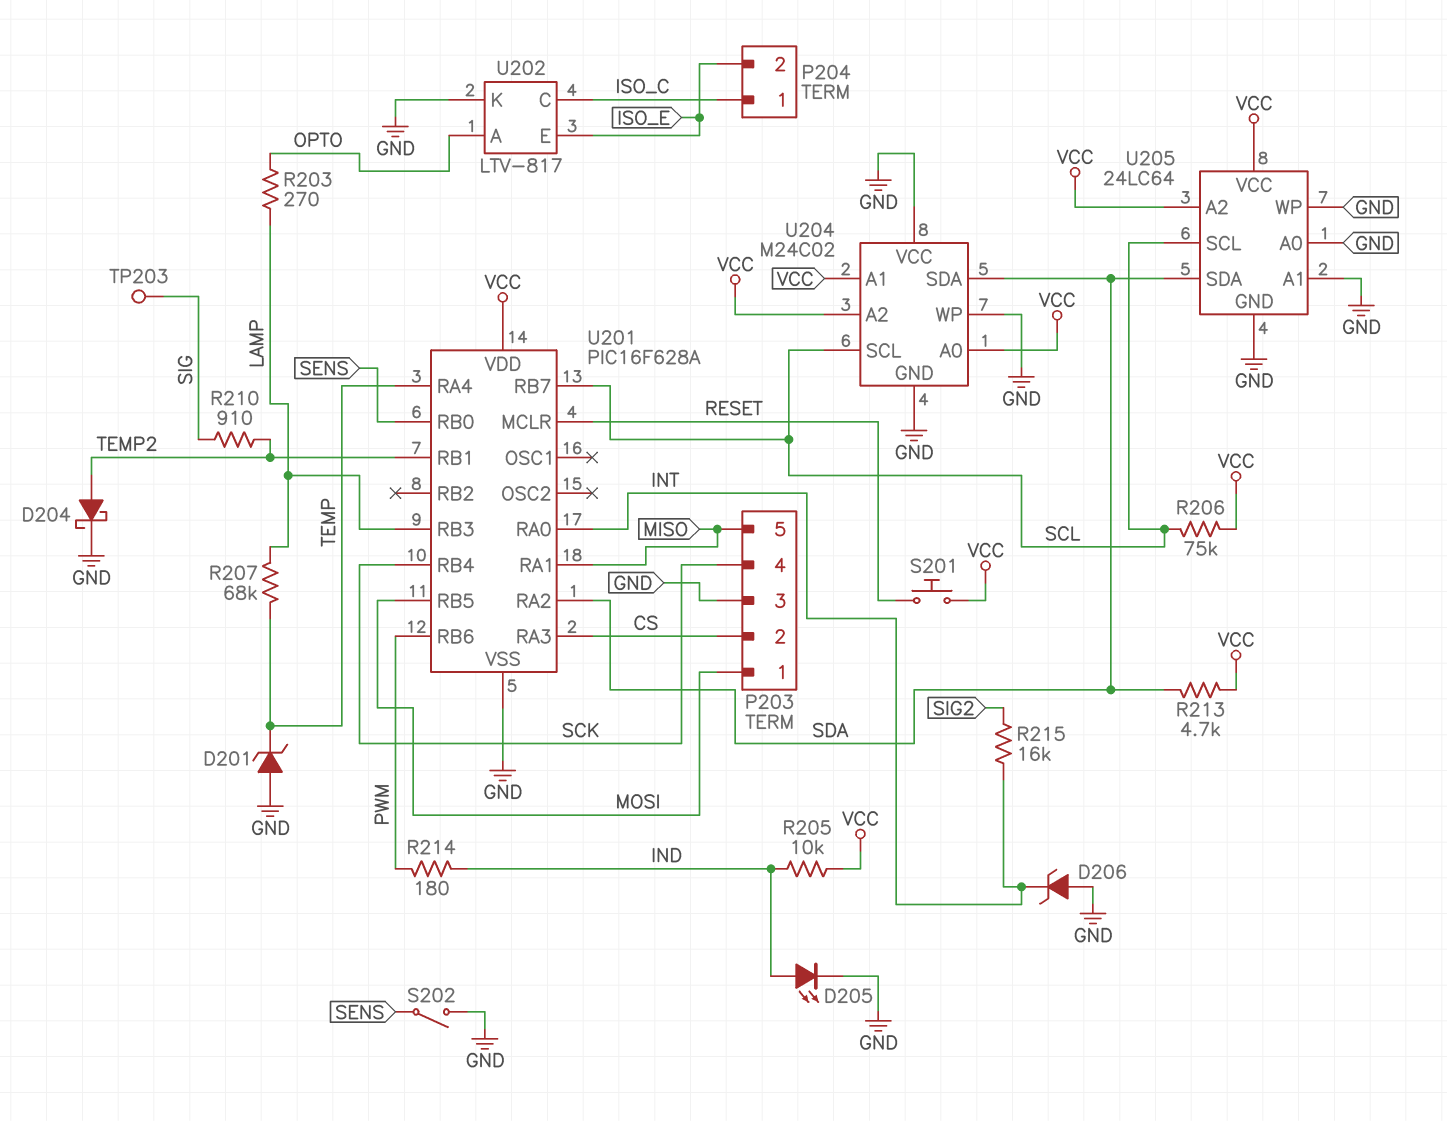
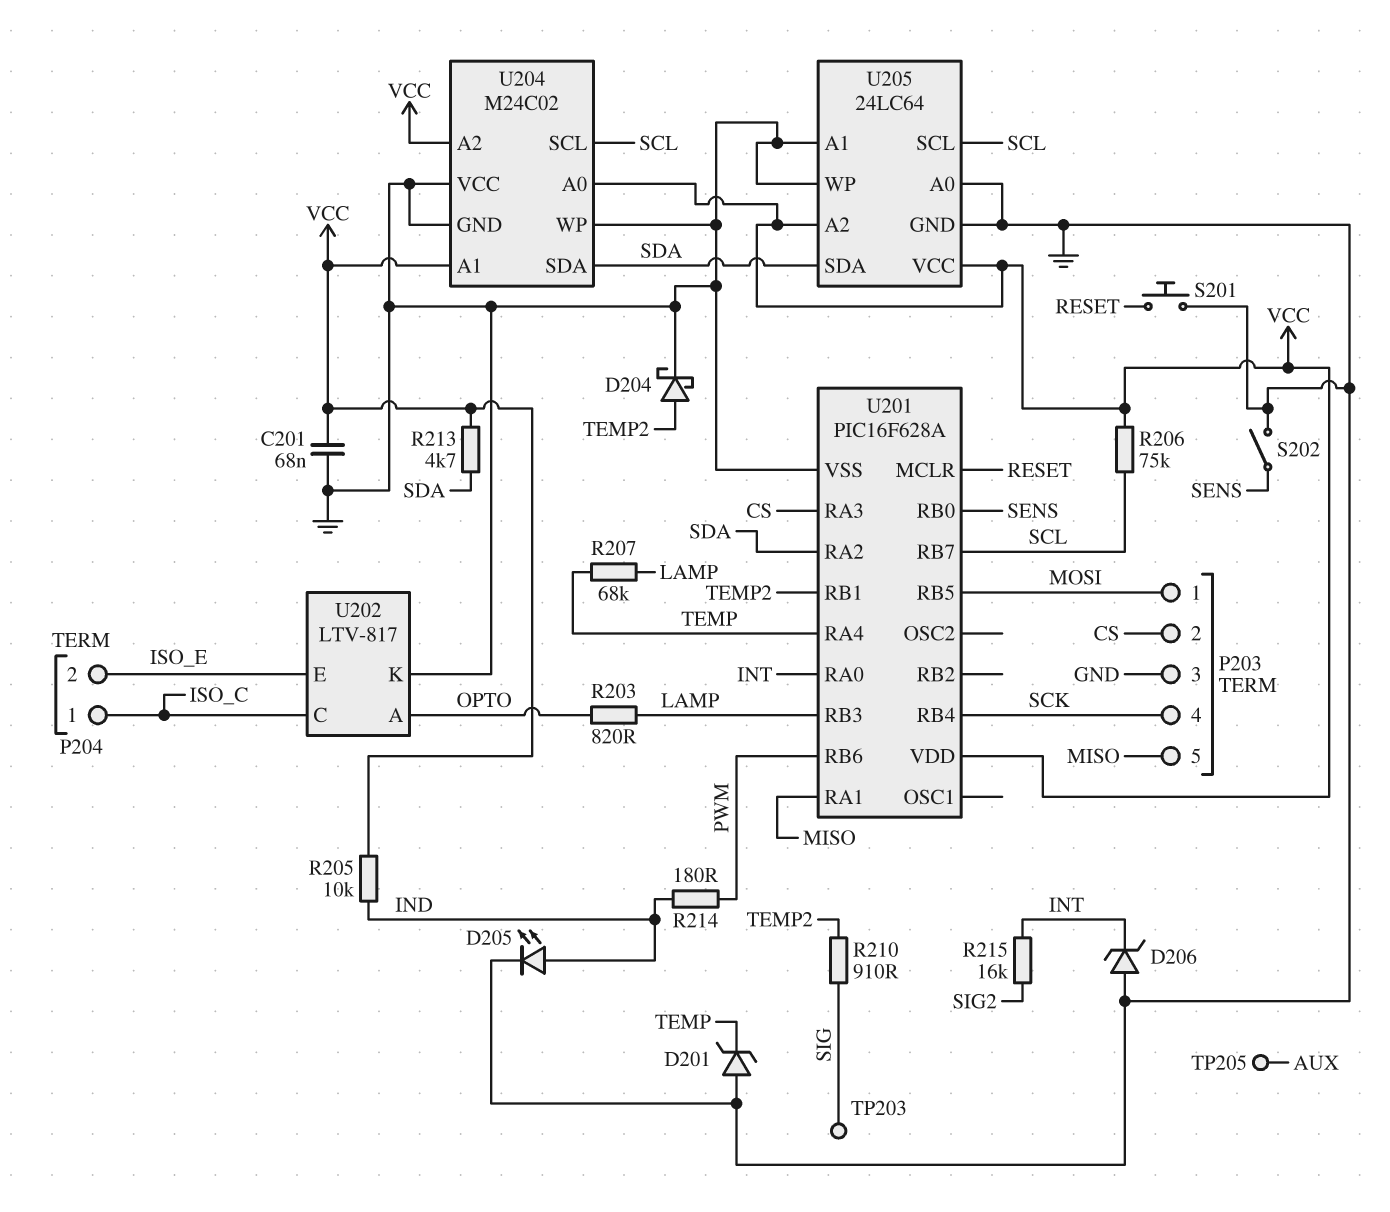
C201: none -> 68nF (GND, VCC)
R203: 270 (LAMP, OPTO) -> 820 (LAMP, OPTO)
S201: button (RESET, VCC) -> button (GND, RESET)
TP205: none -> test point (AUX)

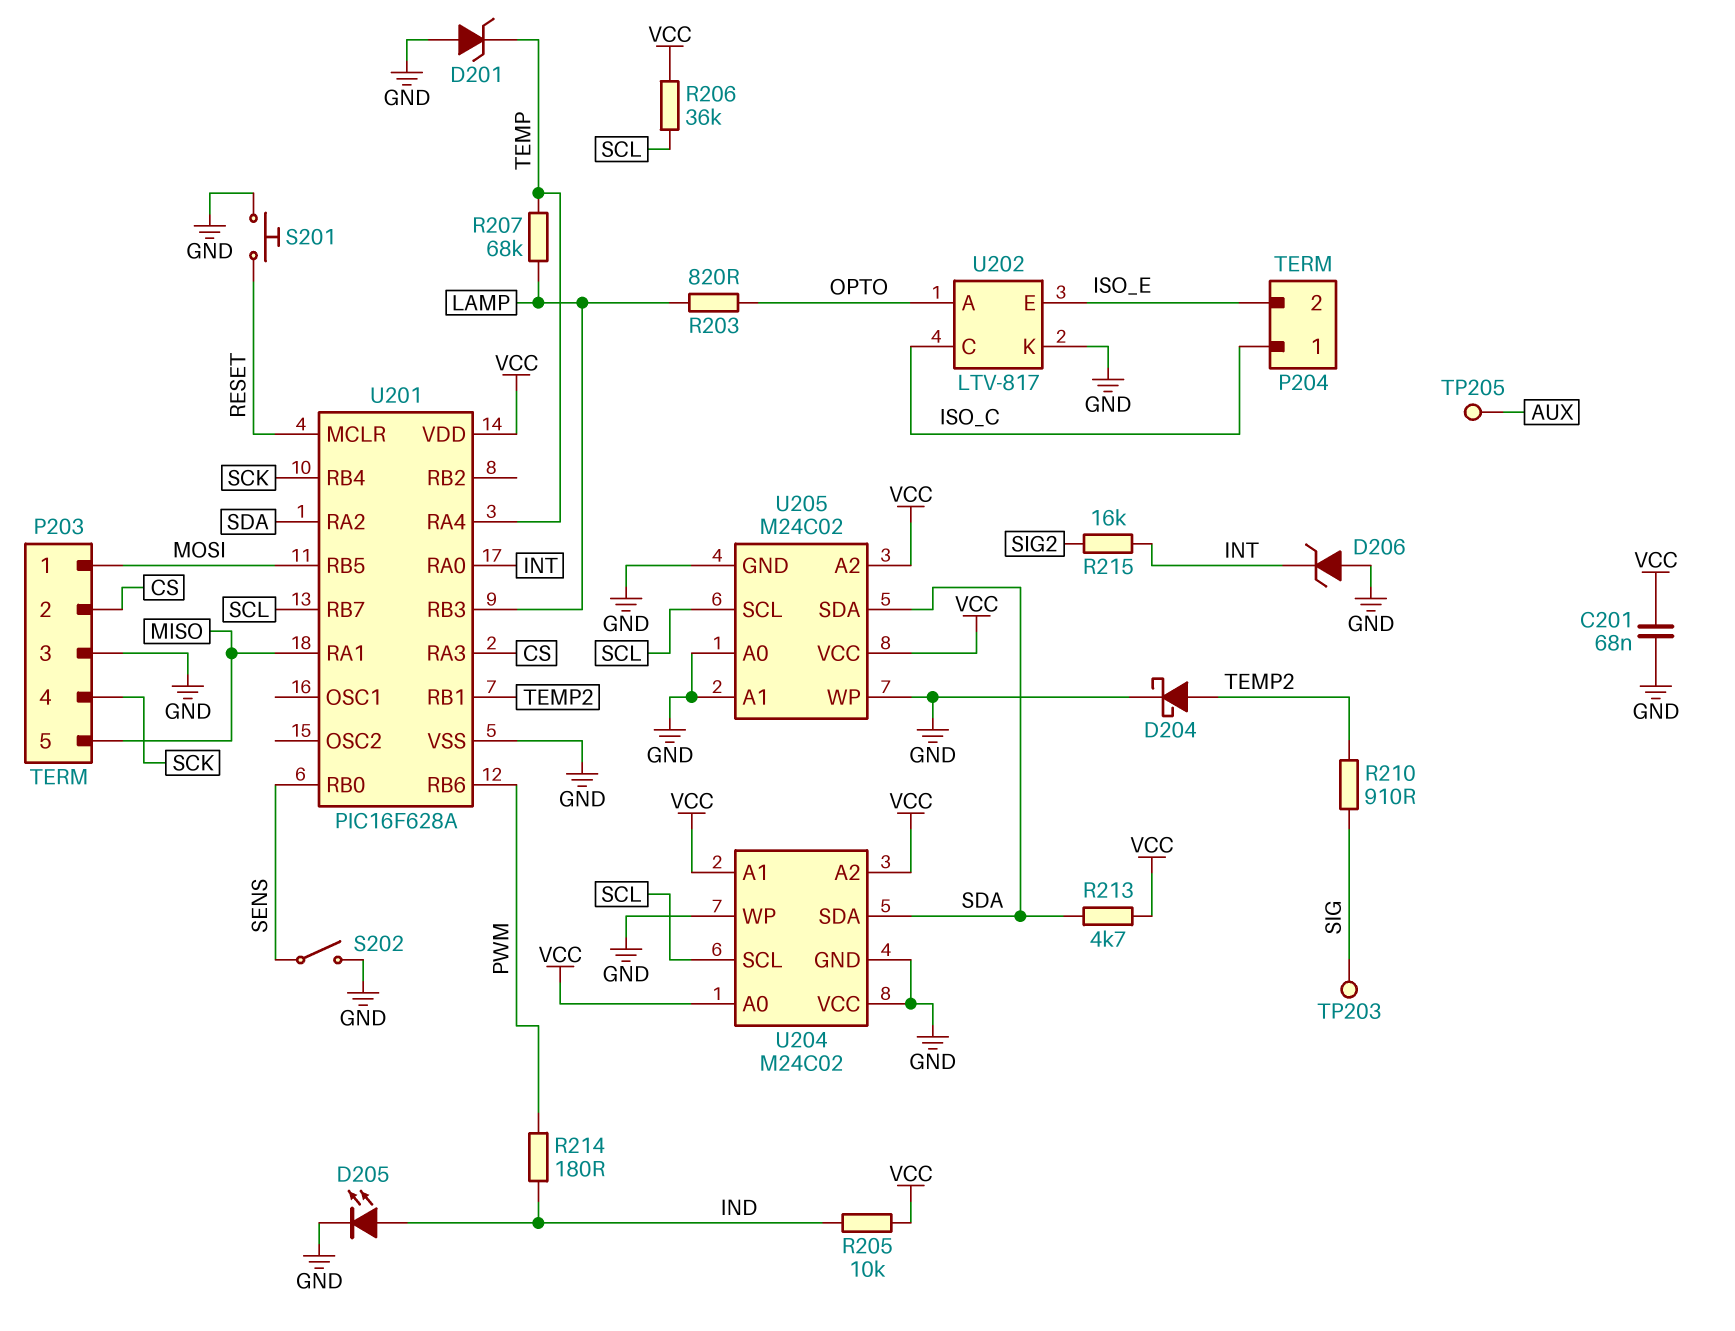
R206: 75k (SCL, VCC) -> 36k (SCL, VCC)
U205: 24LC64 -> M24C02

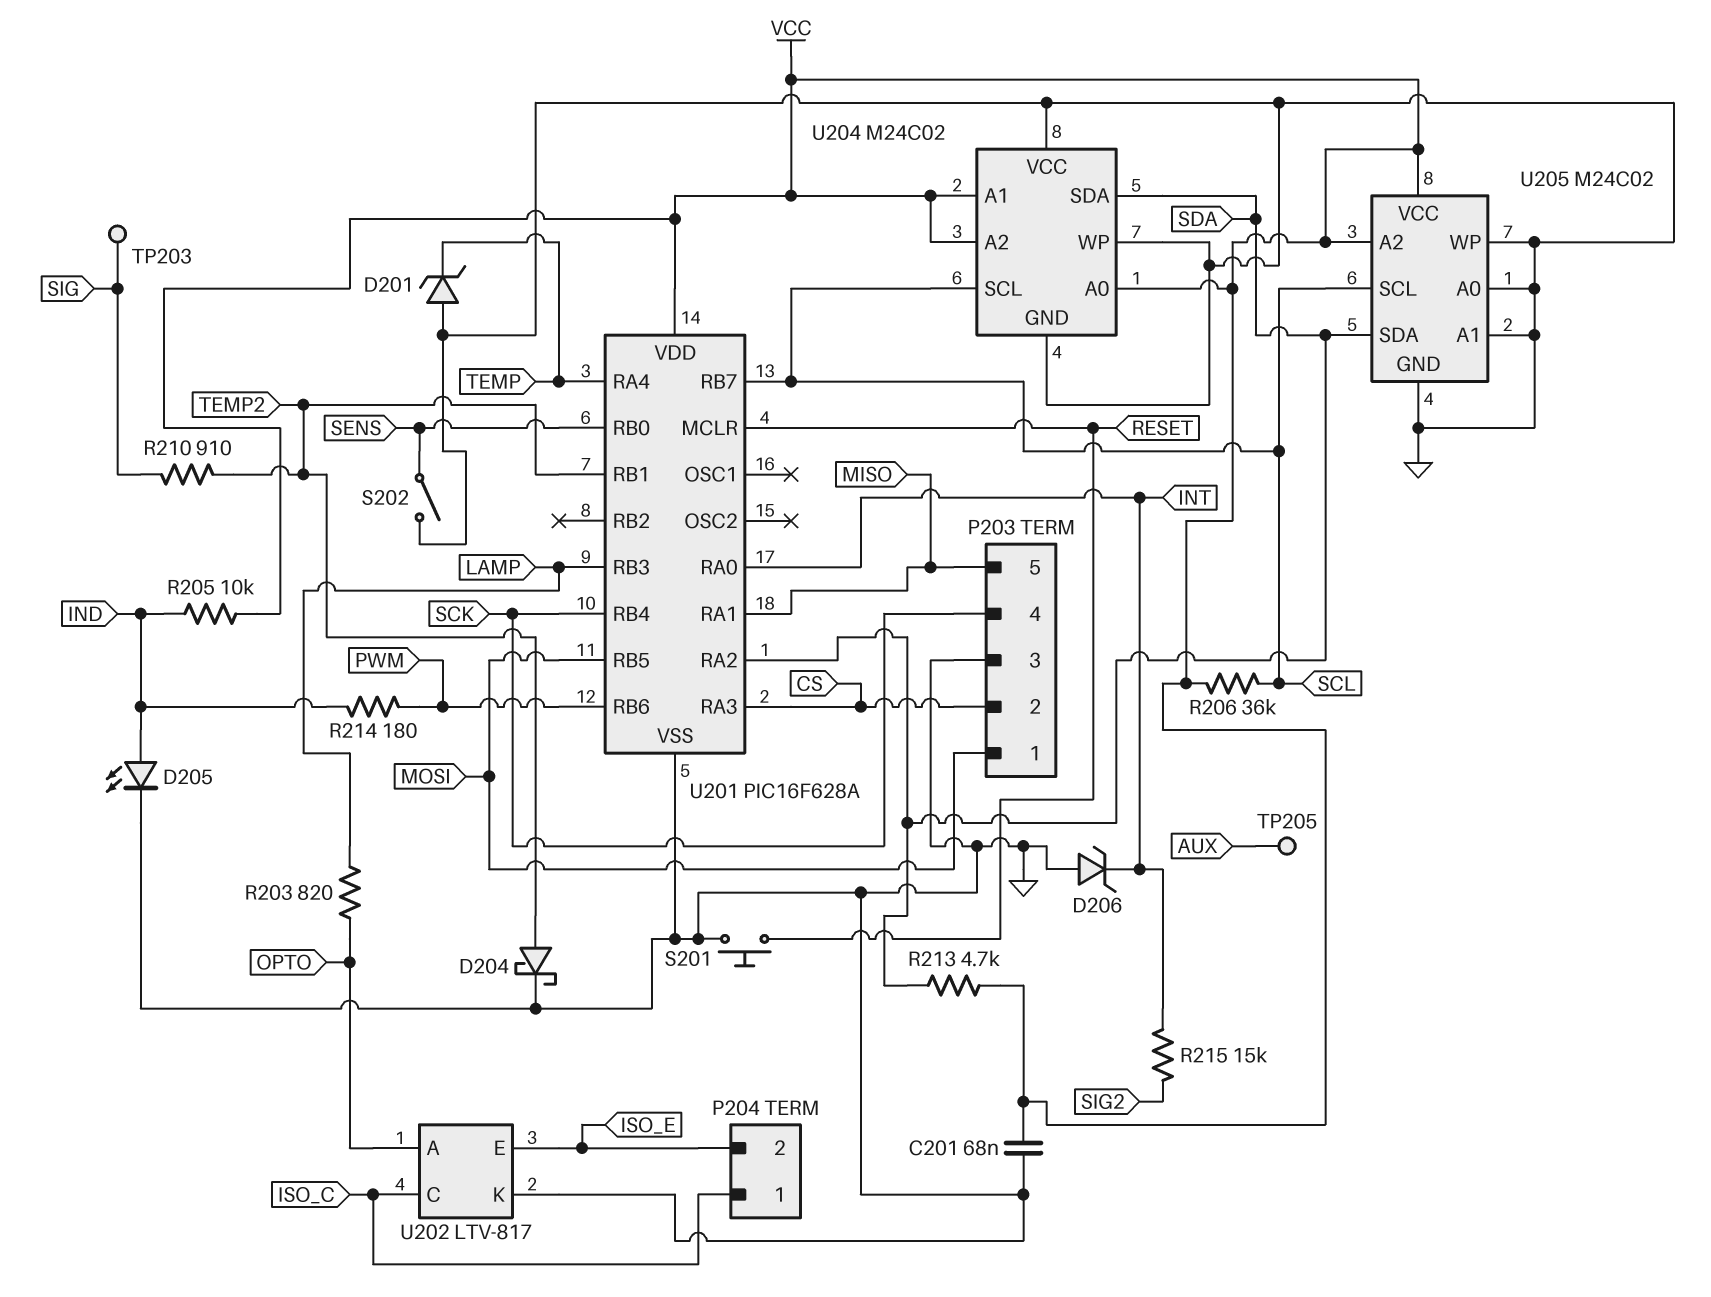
R207: 68k (LAMP, TEMP) -> none
R215: 16k (INT, SIG2) -> 15k (INT, SIG2)

